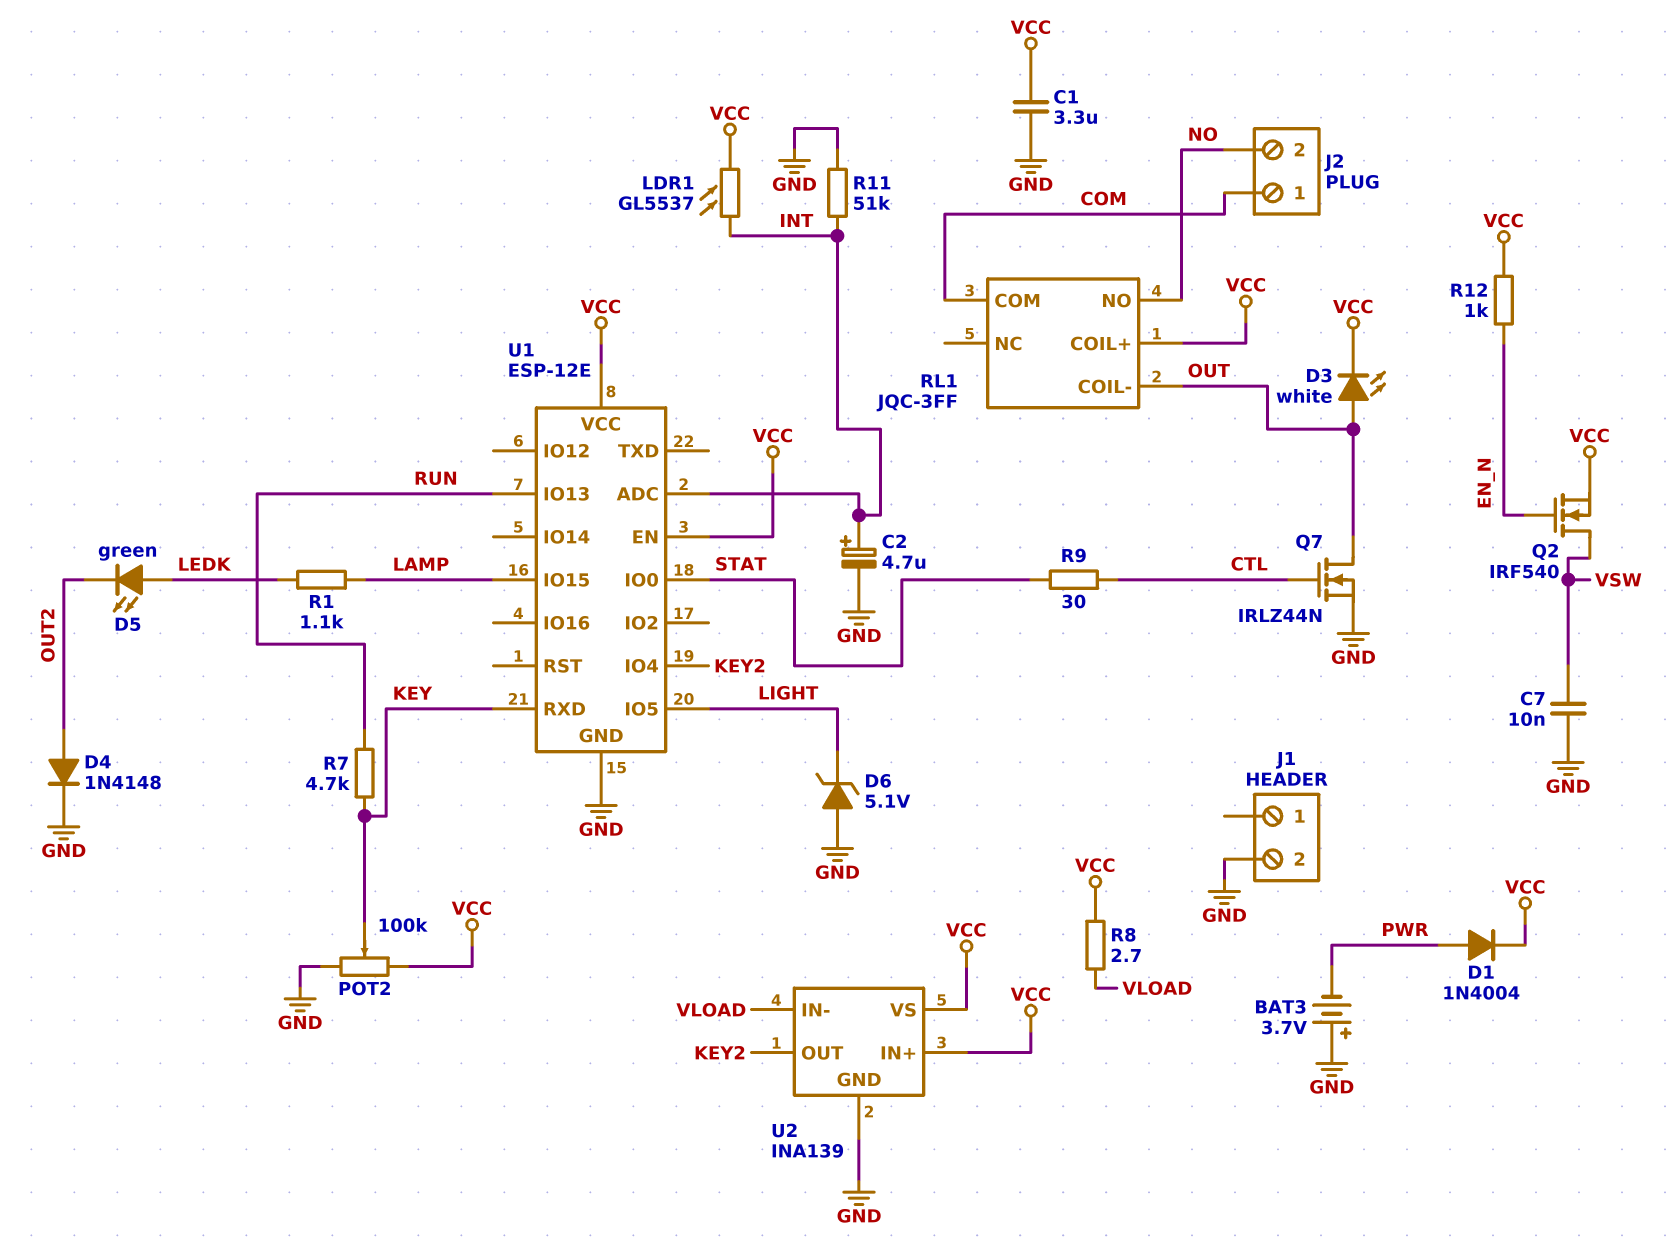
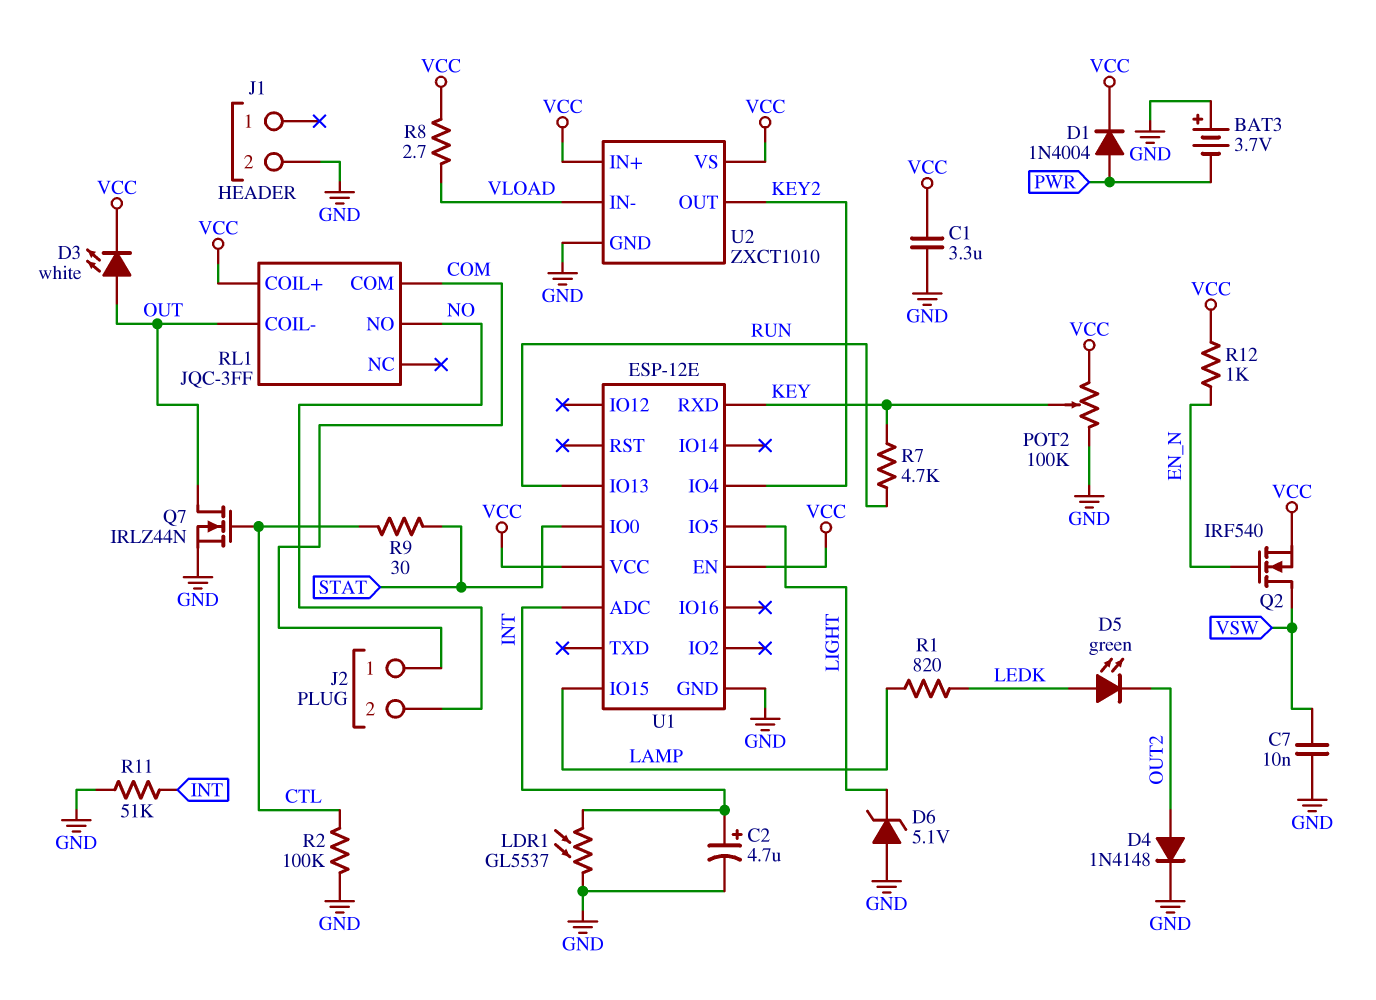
LDR1: GL5537 (INT, VCC) -> GL5537 (GND, INT)
R1: 1.1k (LAMP, LEDK) -> 820 (LAMP, LEDK)
R2: none -> 100k (CTL, GND)
U2: INA139 -> ZXCT1010

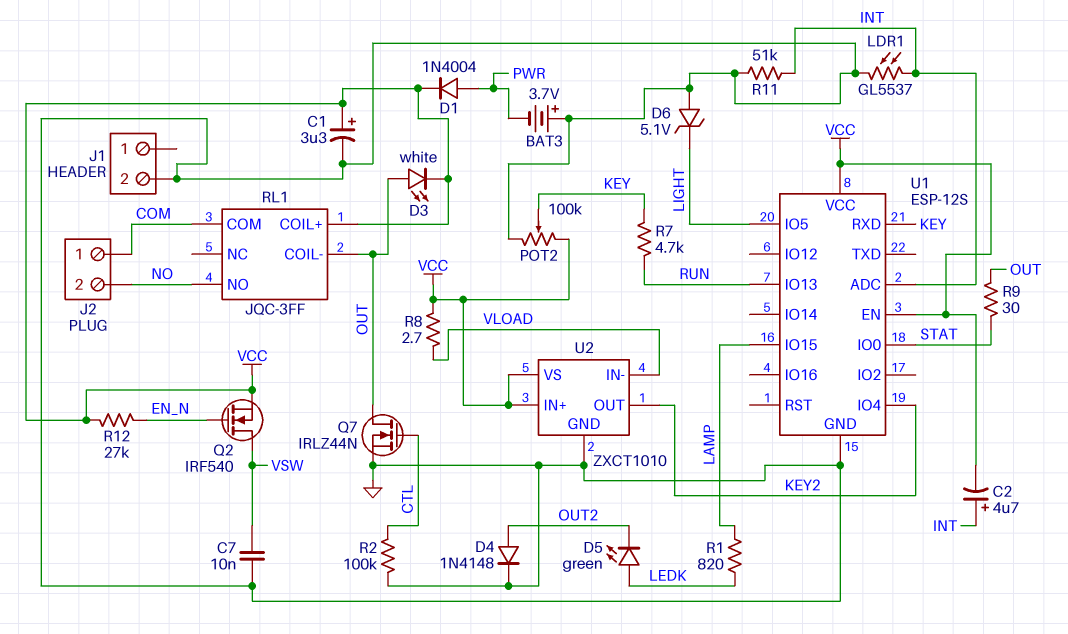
C1: 3.3uF (GND, VCC) -> 3.3uF (plus VCC, minus GND)
C2: 4.7uF (plus INT, minus GND) -> 4.7uF (plus INT, minus VCC)
R9: 30 (CTL, STAT) -> 30 (OUT, STAT)
R12: 1k (EN_N, VCC) -> 27k (EN_N, VCC)
U1: ESP-12E -> ESP-12S

